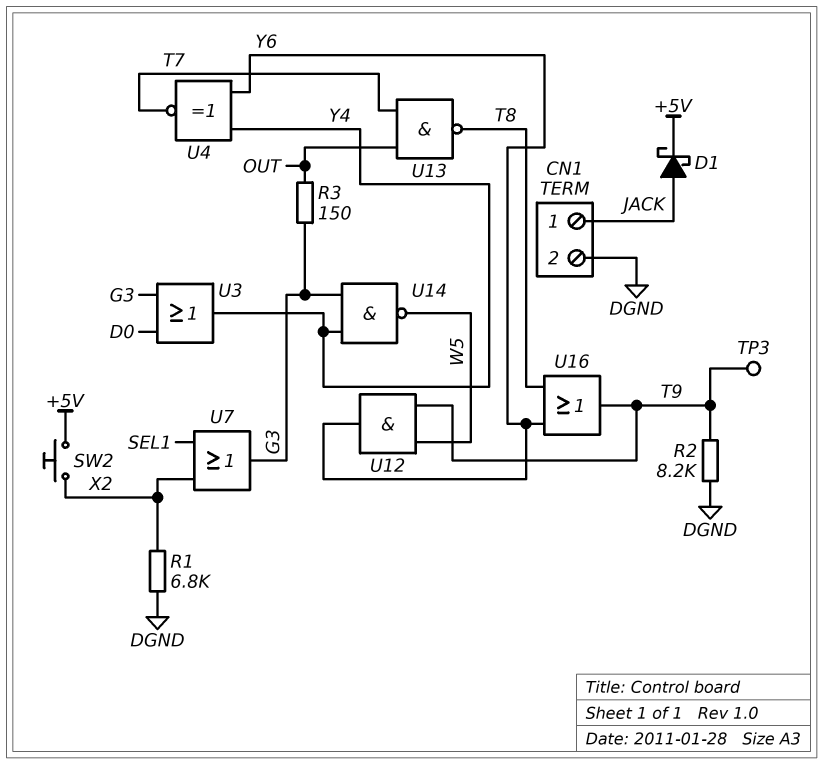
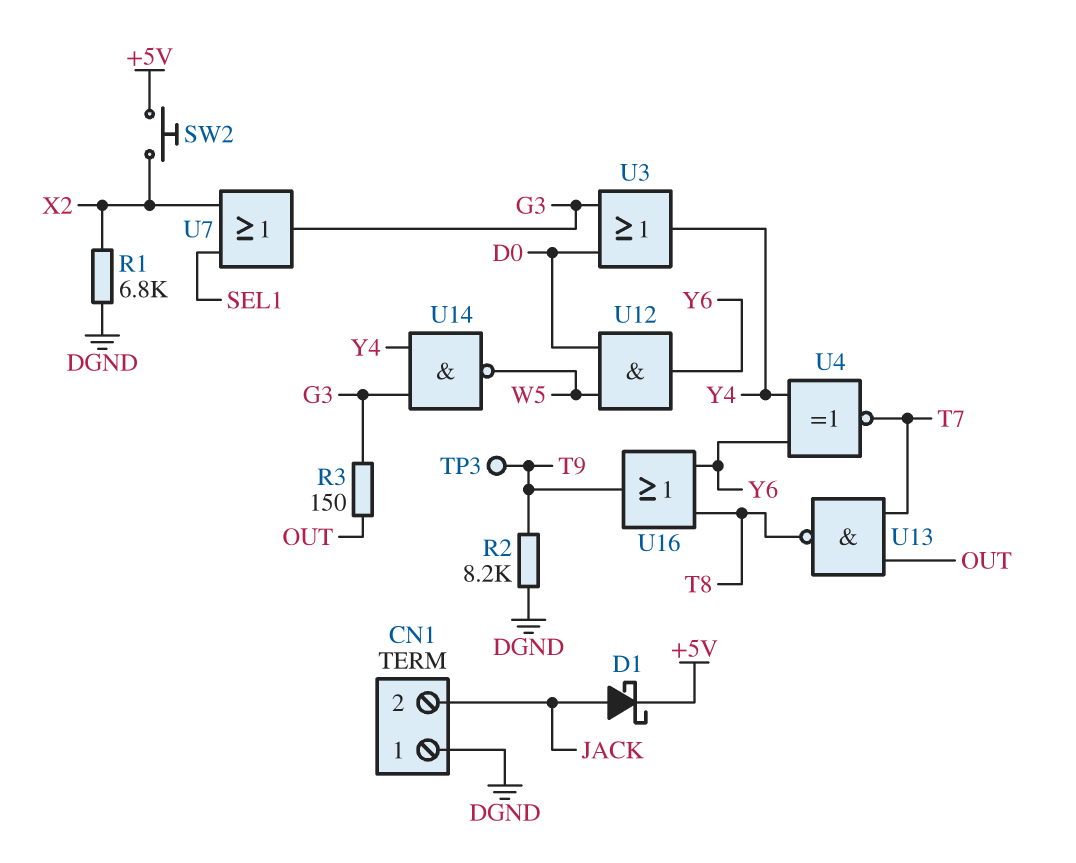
CN1 pin 1: JACK -> DGND
CN1 pin 2: DGND -> JACK
U12: AND (in T9, in W5, out Y6) -> AND (in D0, in W5, out Y6)

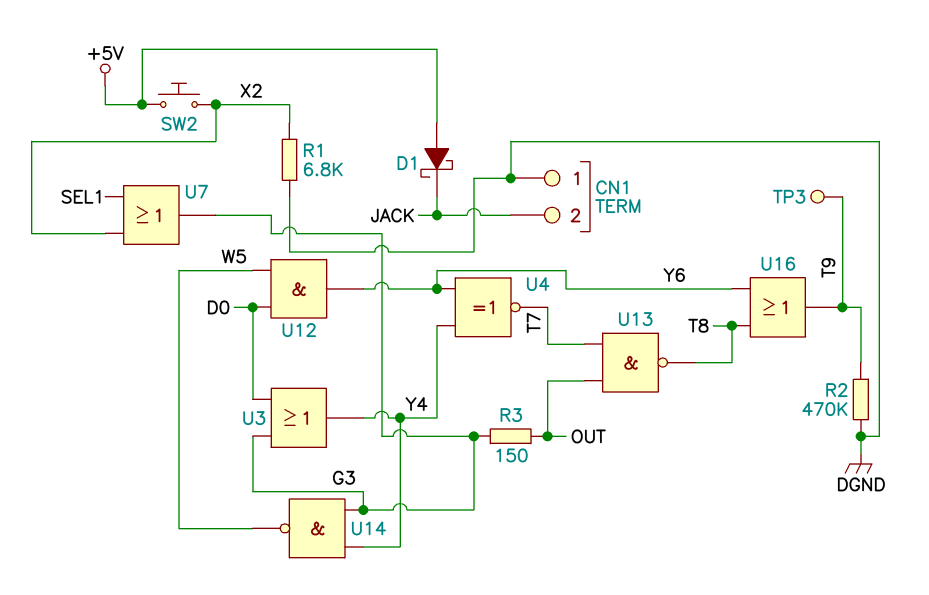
D1: schottky (A JACK, K +5V) -> schottky (A +5V, K JACK)
R2: 8.2k (DGND, T9) -> 470k (DGND, T9)

